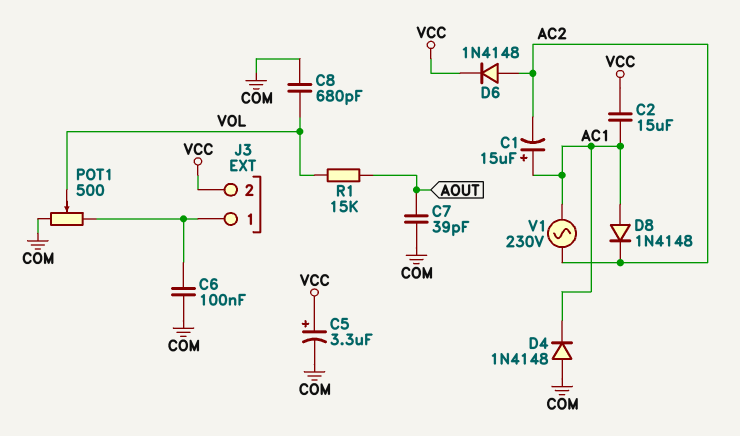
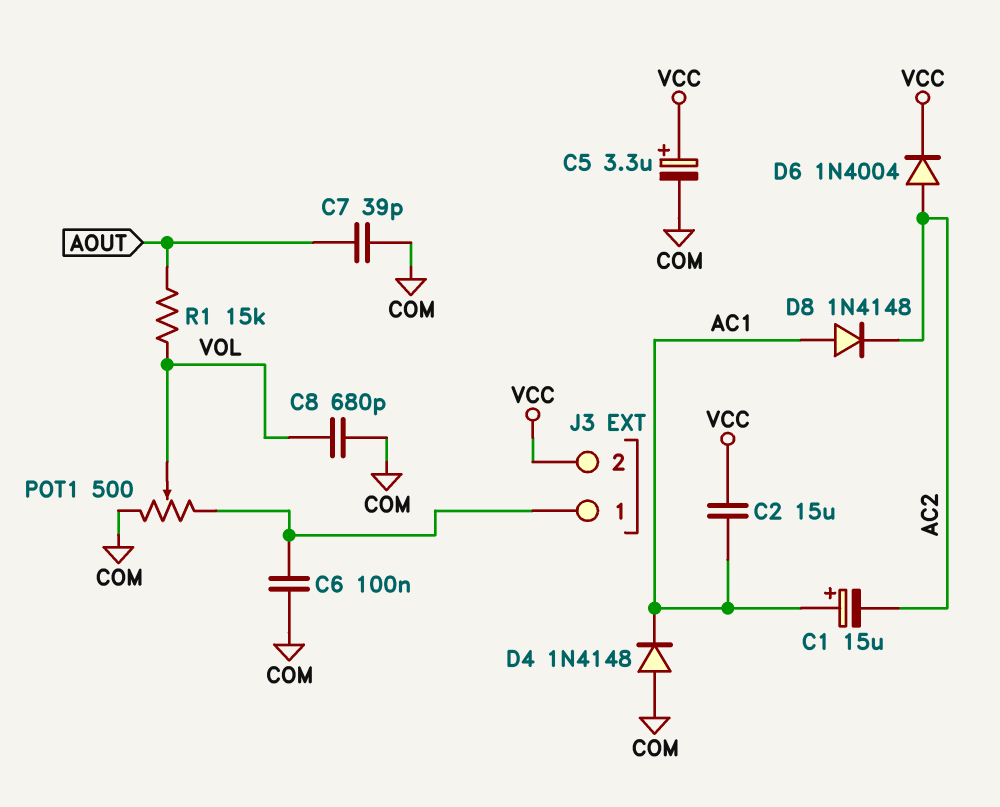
D6: diode 1N4148 (A AC2, K VCC) -> diode 1N4004 (A AC2, K VCC)
V1: AC 230V (AC1, AC2) -> none

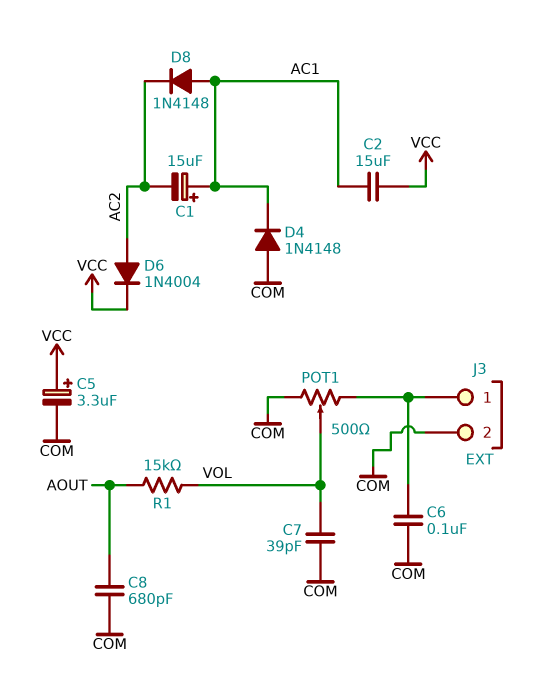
C7: 39pF (AOUT, COM) -> 39pF (COM, VOL)
C8: 680pF (COM, VOL) -> 680pF (AOUT, COM)
J3 pin 2: VCC -> COM

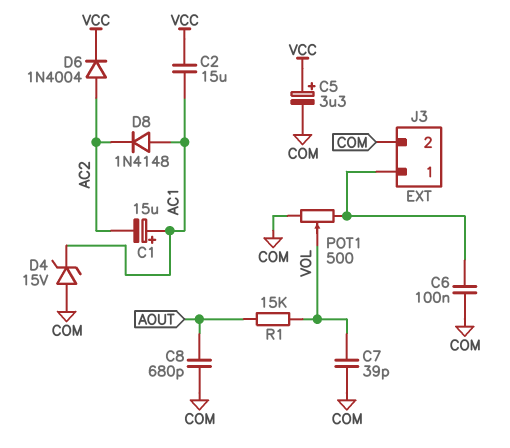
D4: diode 1N4148 (A COM, K AC1) -> zener 15V (A COM, K AC1)

